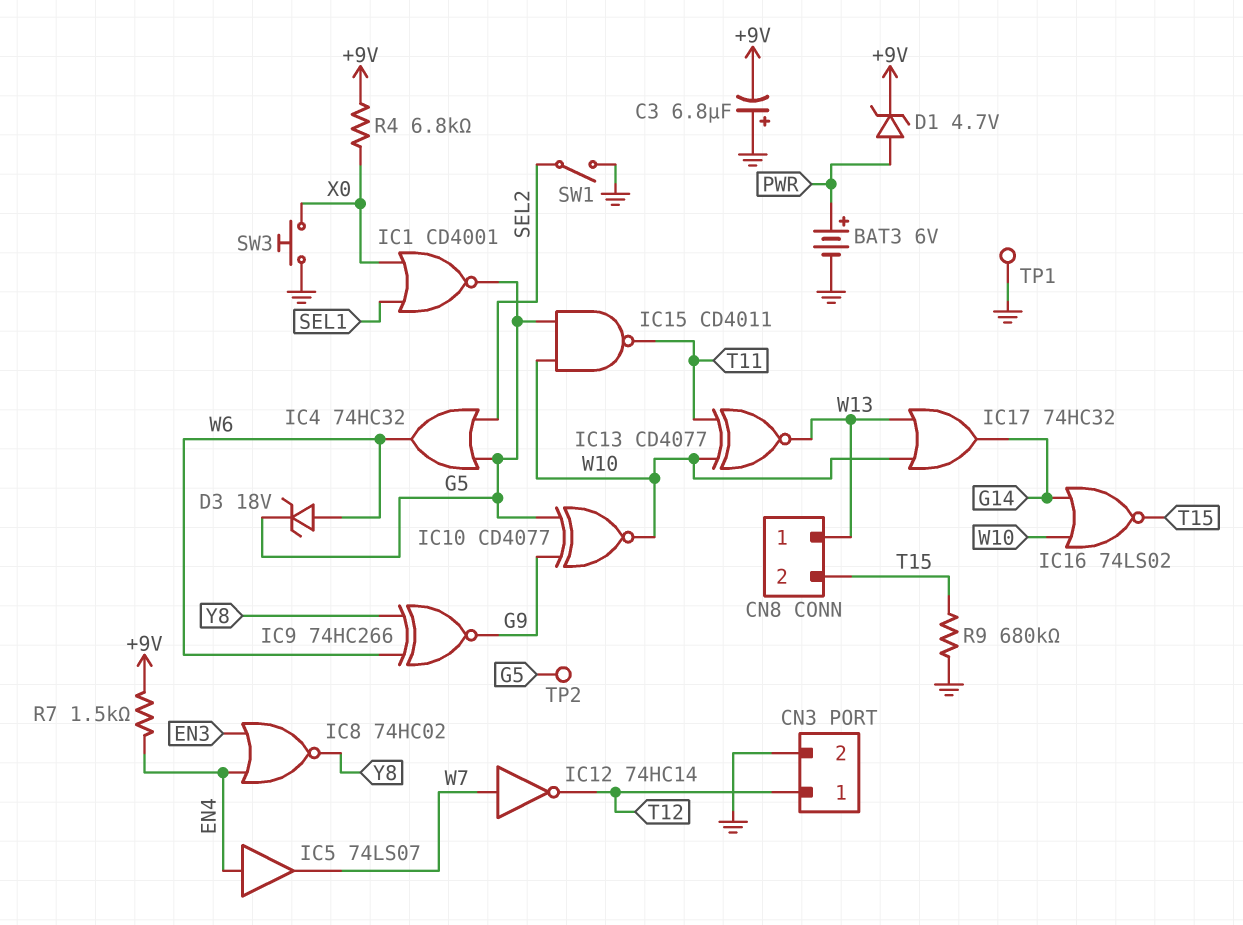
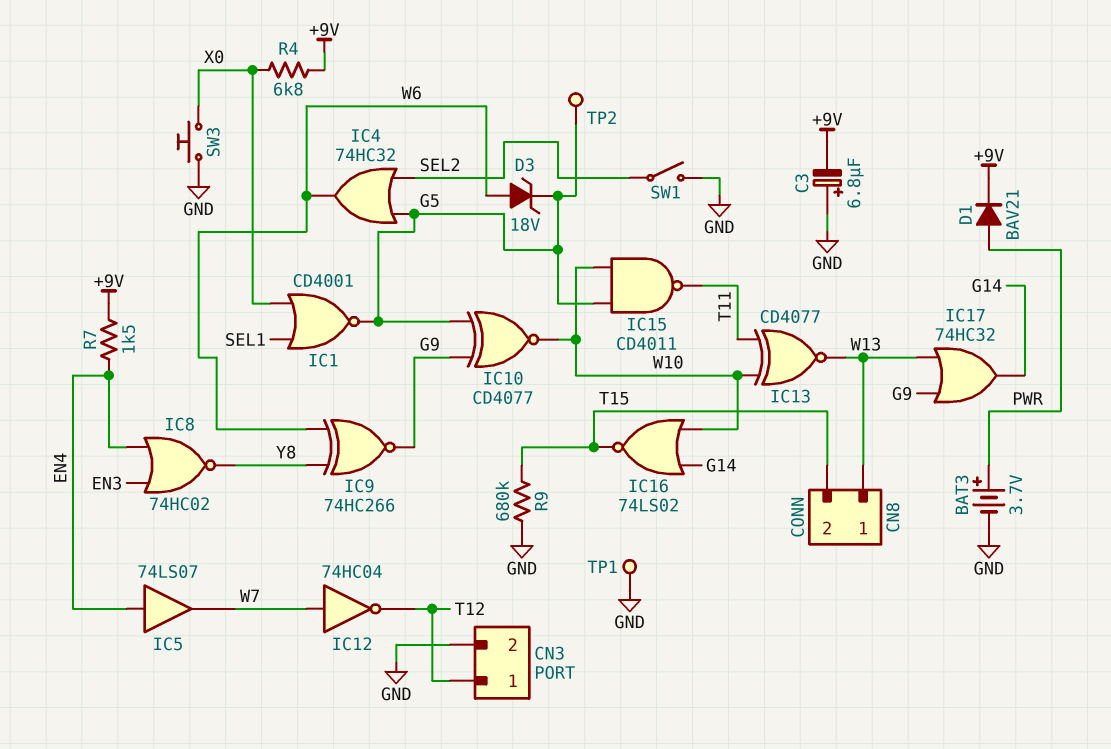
BAT3: 6V (plus PWR, minus GND) -> 3.7V (plus PWR, minus GND)
D1: zener 4.7V (A PWR, K +9V) -> diode BAV21 (A PWR, K +9V)
IC12: NOT 74HC14 (in W7, out T12) -> NOT 74HC04 (in W7, out T12)
IC17: OR 74HC32 (in W10, in W13, out G14) -> OR 74HC32 (in G9, in W13, out G14)

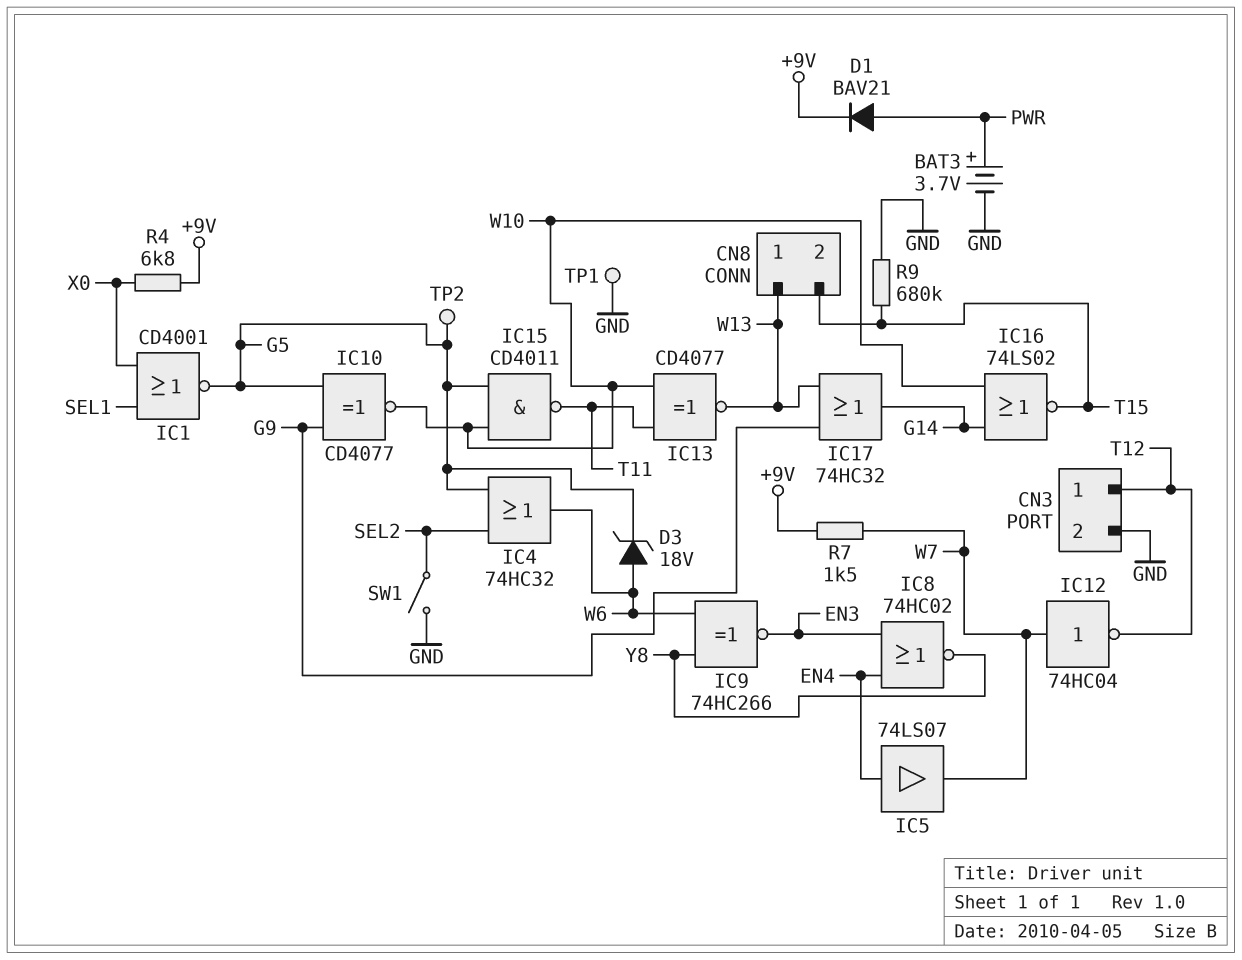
C3: 6.8uF (plus GND, minus +9V) -> none
IC9: XNOR 74HC266 (in W6, in Y8, out G9) -> XNOR 74HC266 (in W6, in Y8, out EN3)
R7: 1.5k (+9V, EN4) -> 1.5k (+9V, W7)
SW3: button (GND, X0) -> none

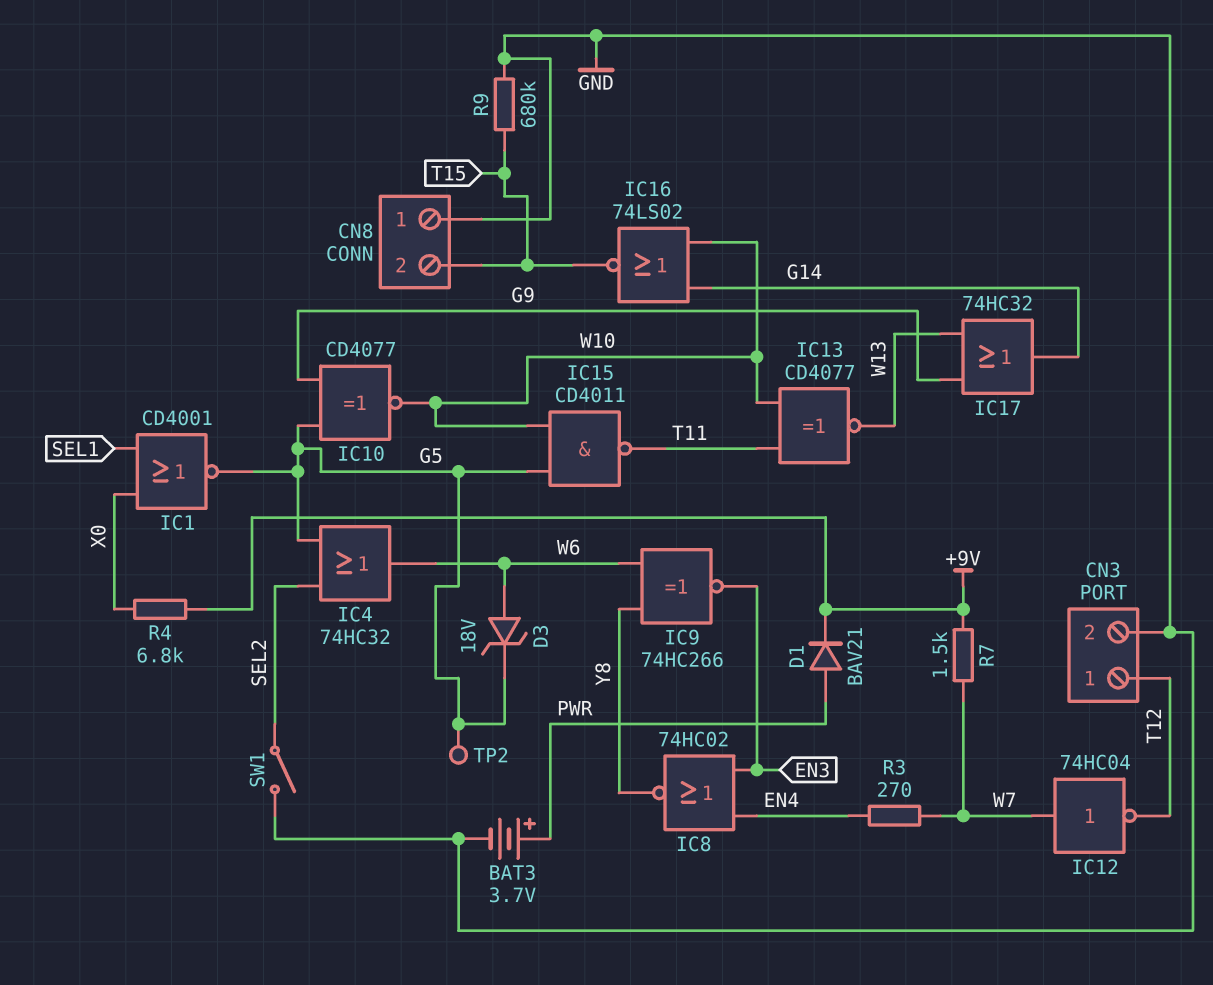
CN8 pin 1: W13 -> GND
IC5: buffer 74LS07 (in EN4, out W7) -> none
R3: none -> 270 (EN4, W7)
TP1: test point (GND) -> none

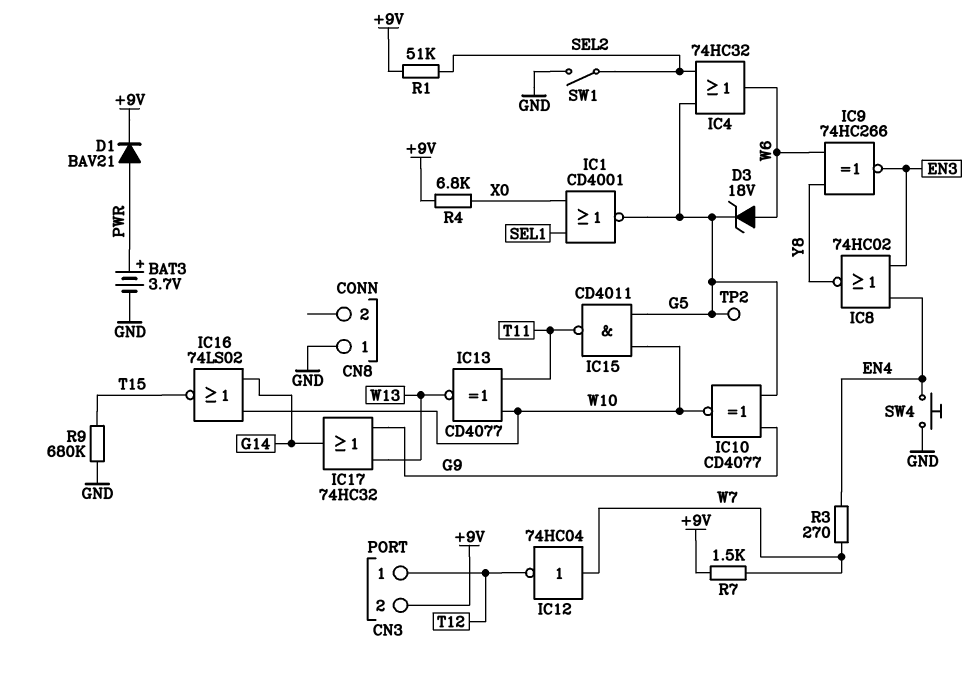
CN3 pin 2: GND -> +9V
CN8 pin 2: T15 -> none
R1: none -> 51k (+9V, SEL2)
SW4: none -> button (EN4, GND)

